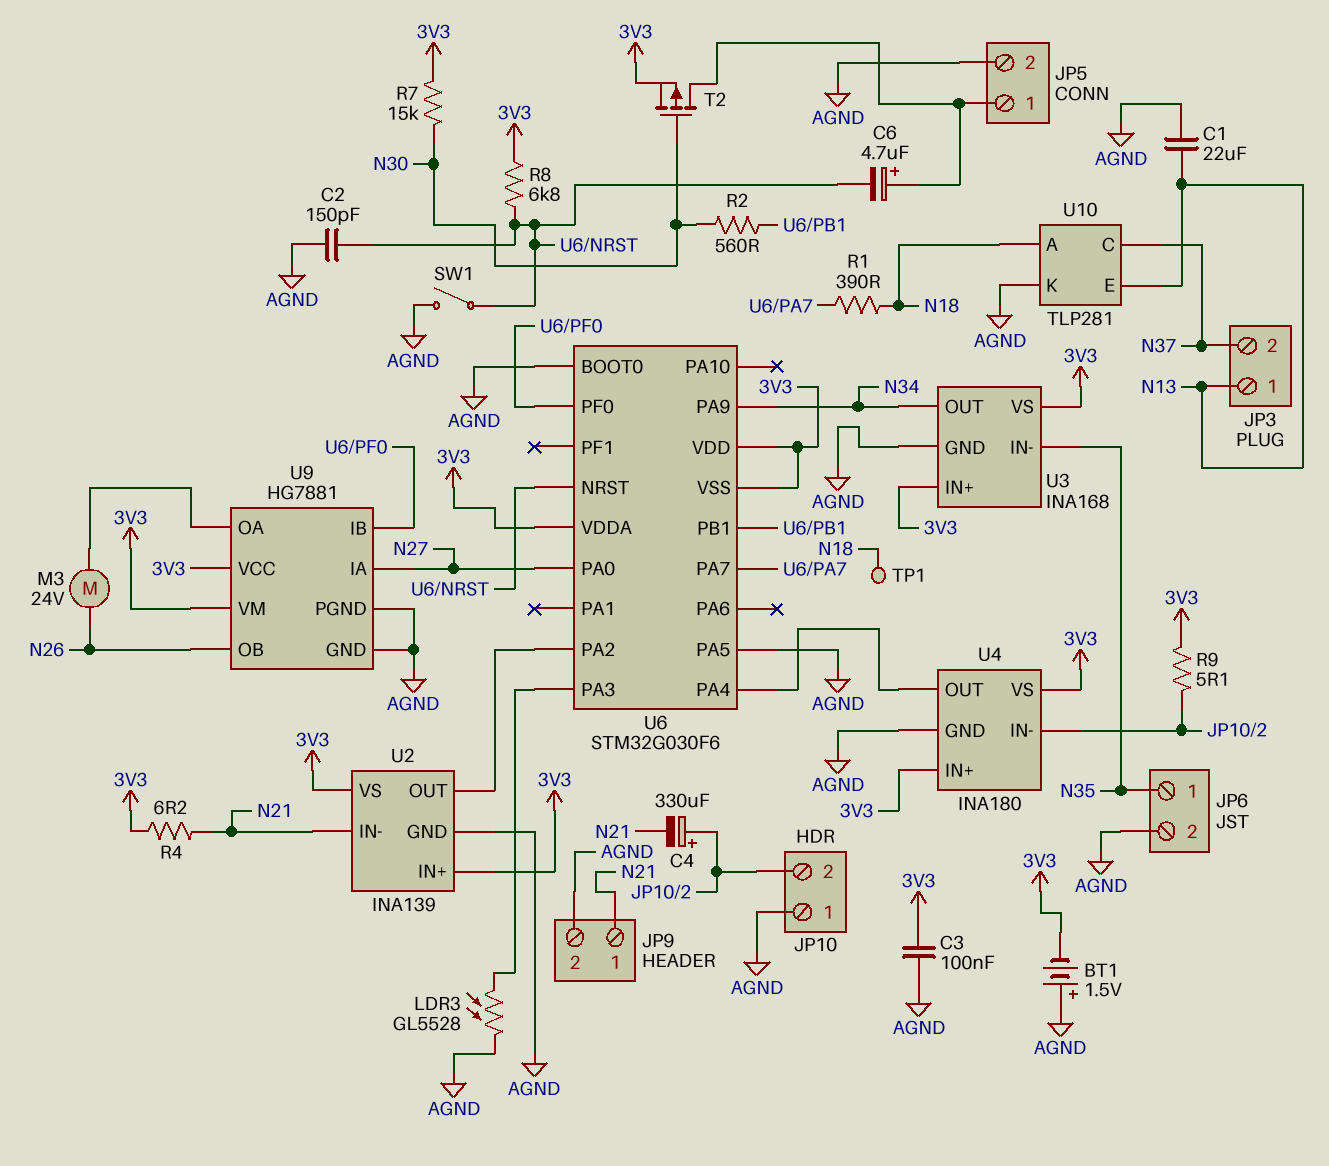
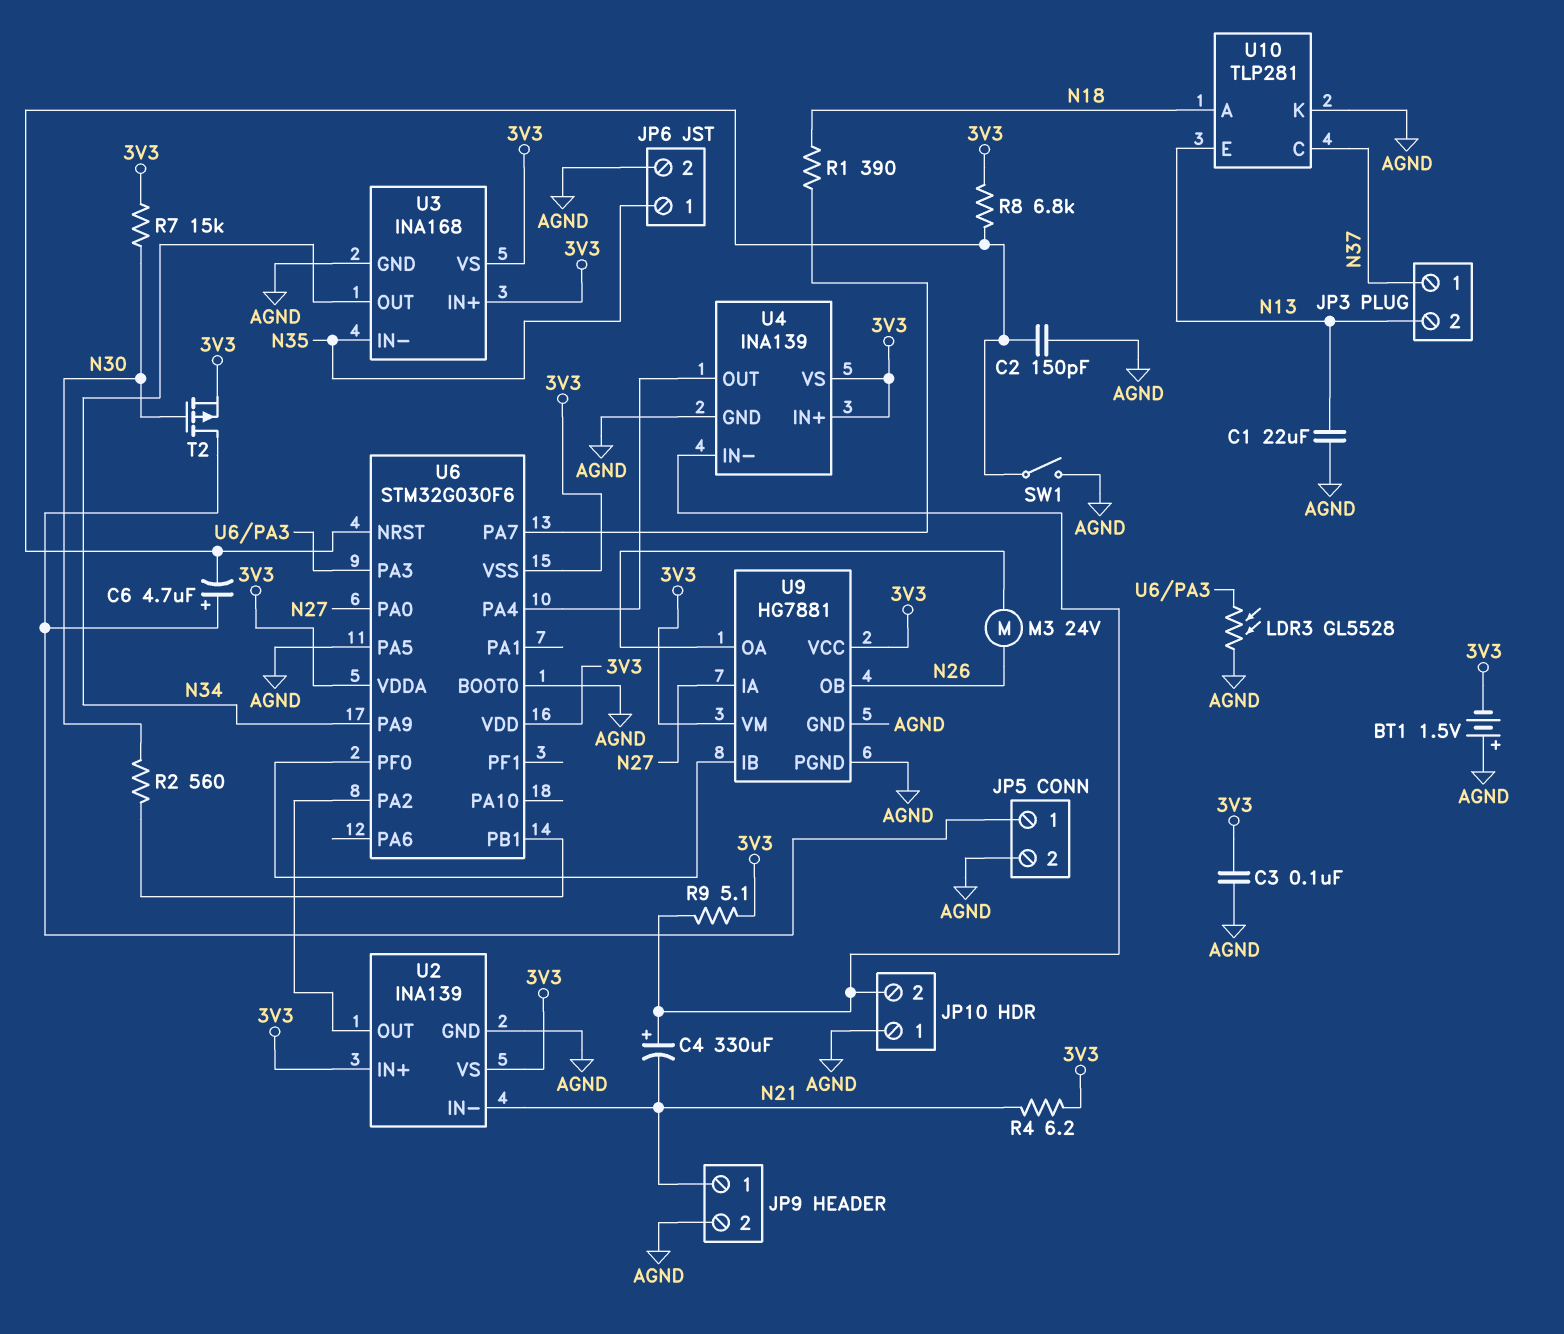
JP3 pin 1: N13 -> N37
JP3 pin 2: N37 -> N13
TP1: test point (N18) -> none
U4: INA180 -> INA139

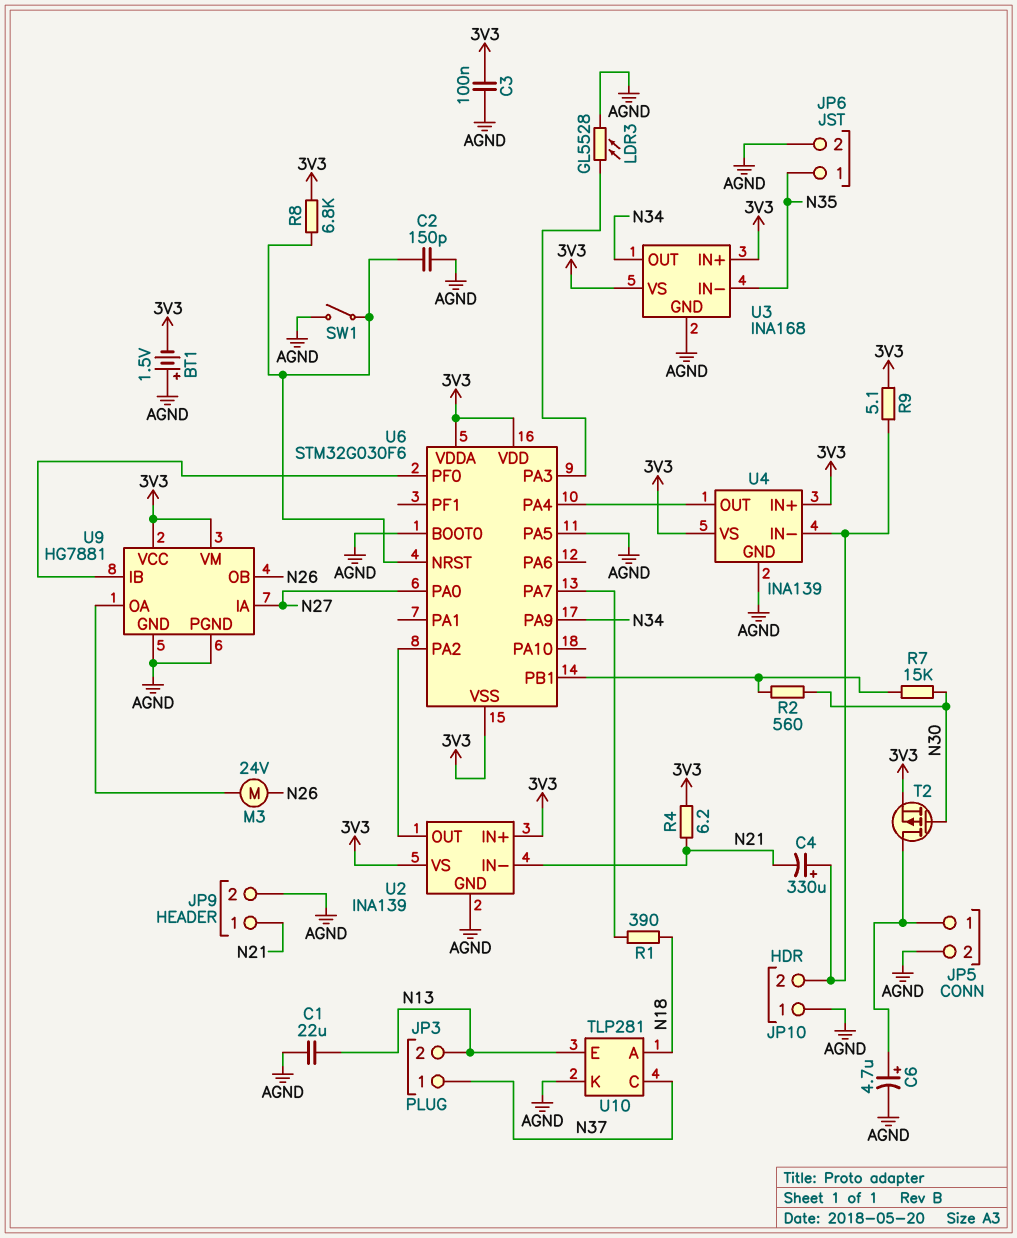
C6: 4.7uF (plus JP5/1, minus U6/NRST) -> 4.7uF (plus JP5/1, minus AGND)
R7: 15k (3V3, N30) -> 15k (N30, U6/PB1)

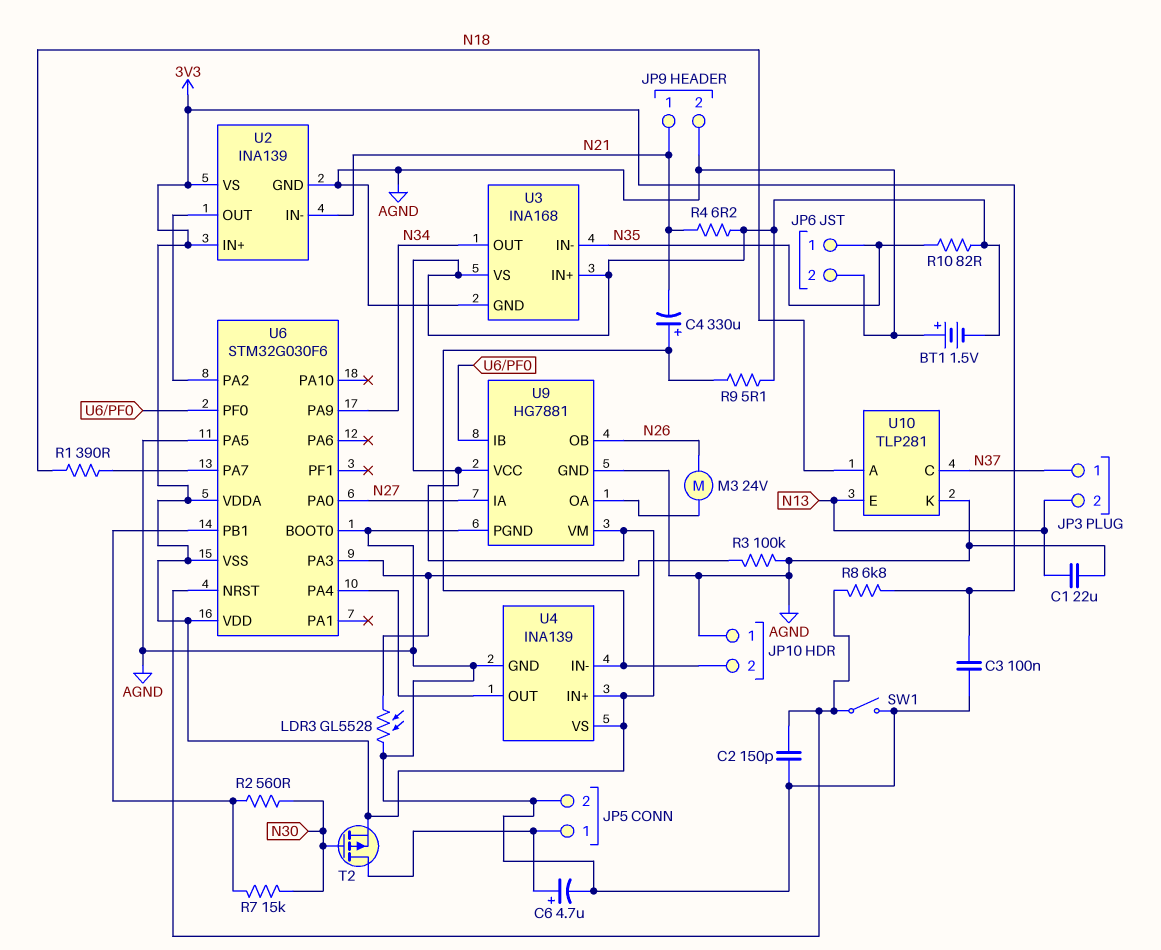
R3: none -> 100k (AGND, U6/PA3)
R10: none -> 82 (3V3, N35)

